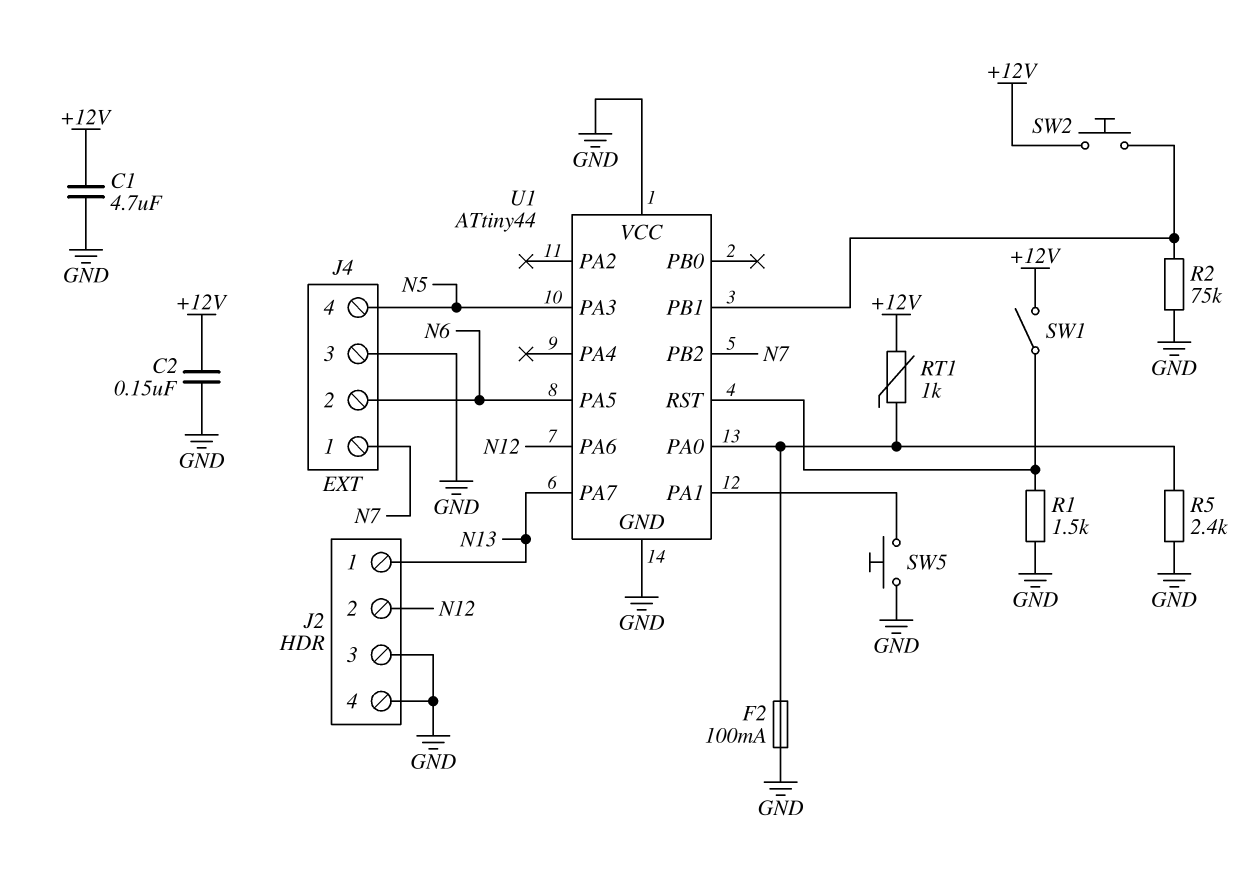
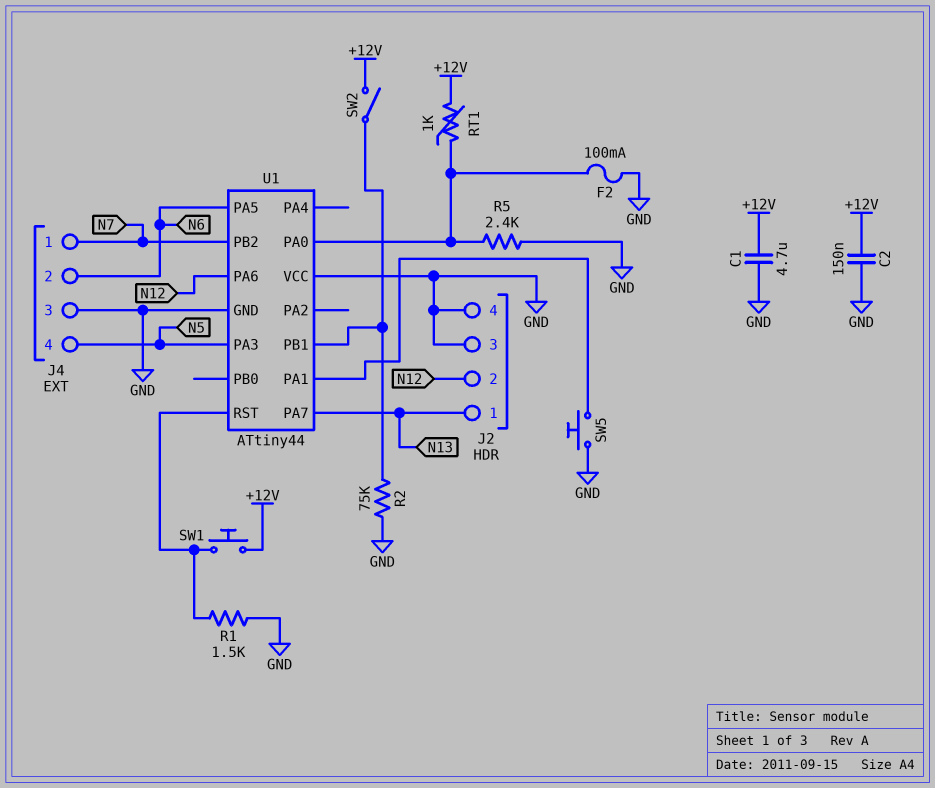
SW1: switch (+12V, U1/RST) -> button (+12V, U1/RST)
SW2: button (+12V, U1/PB1) -> switch (+12V, U1/PB1)

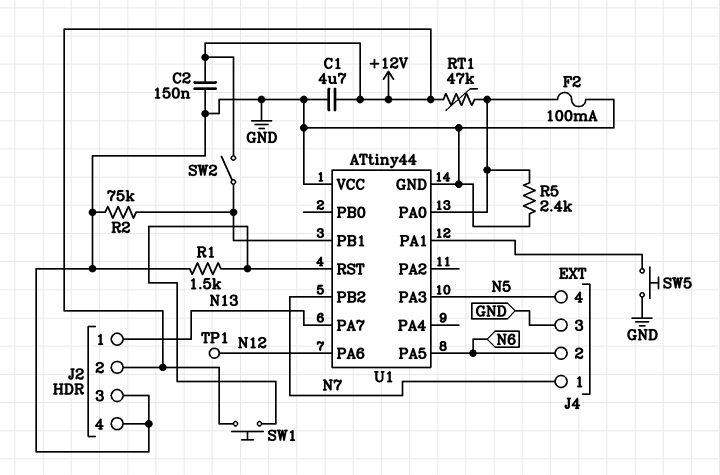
J2 pin 2: N12 -> +12V
RT1: 1k (+12V, U1/PA0) -> 47k (+12V, U1/PA0)
TP1: none -> test point (N12)

